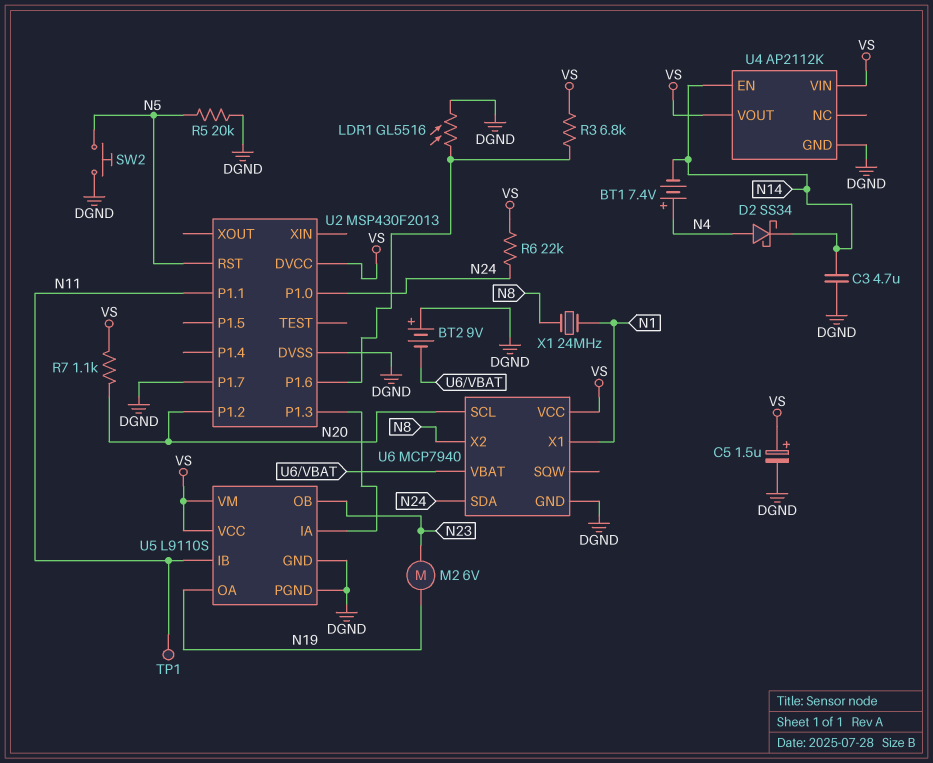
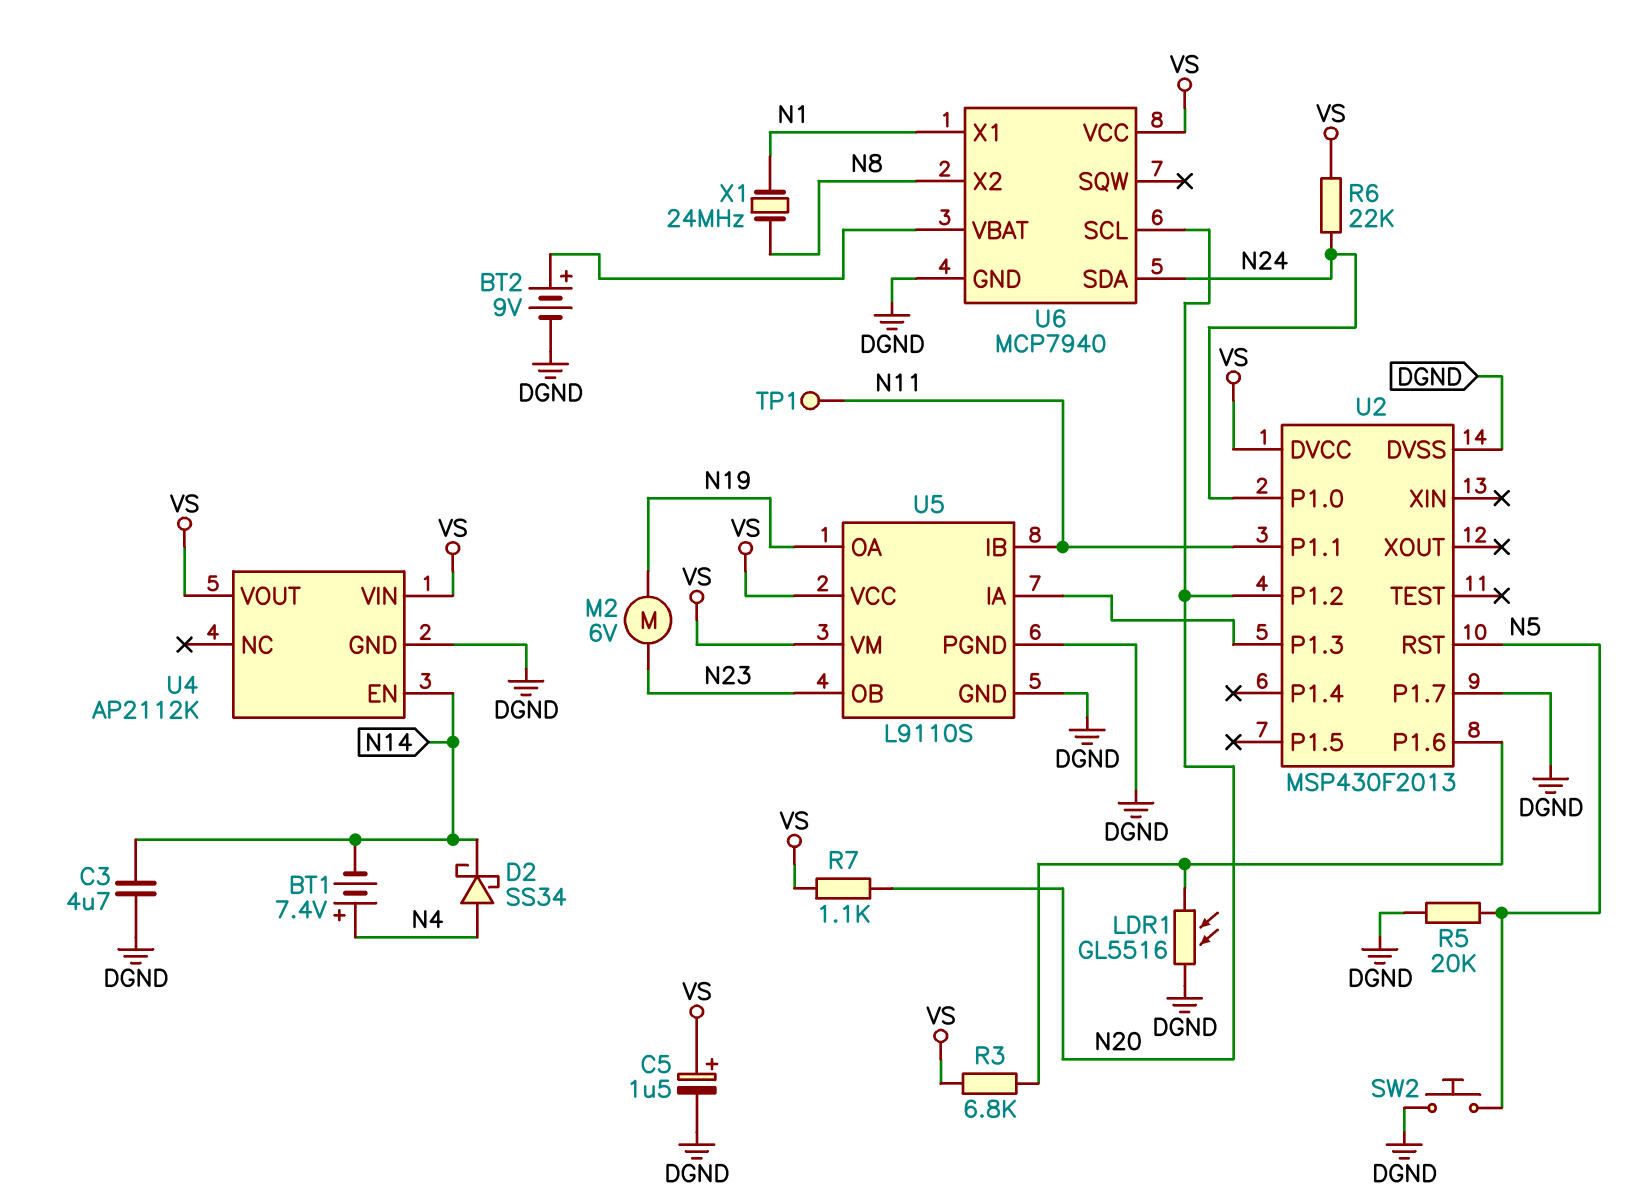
BT2: 9V (plus DGND, minus U6/VBAT) -> 9V (plus U6/VBAT, minus DGND)

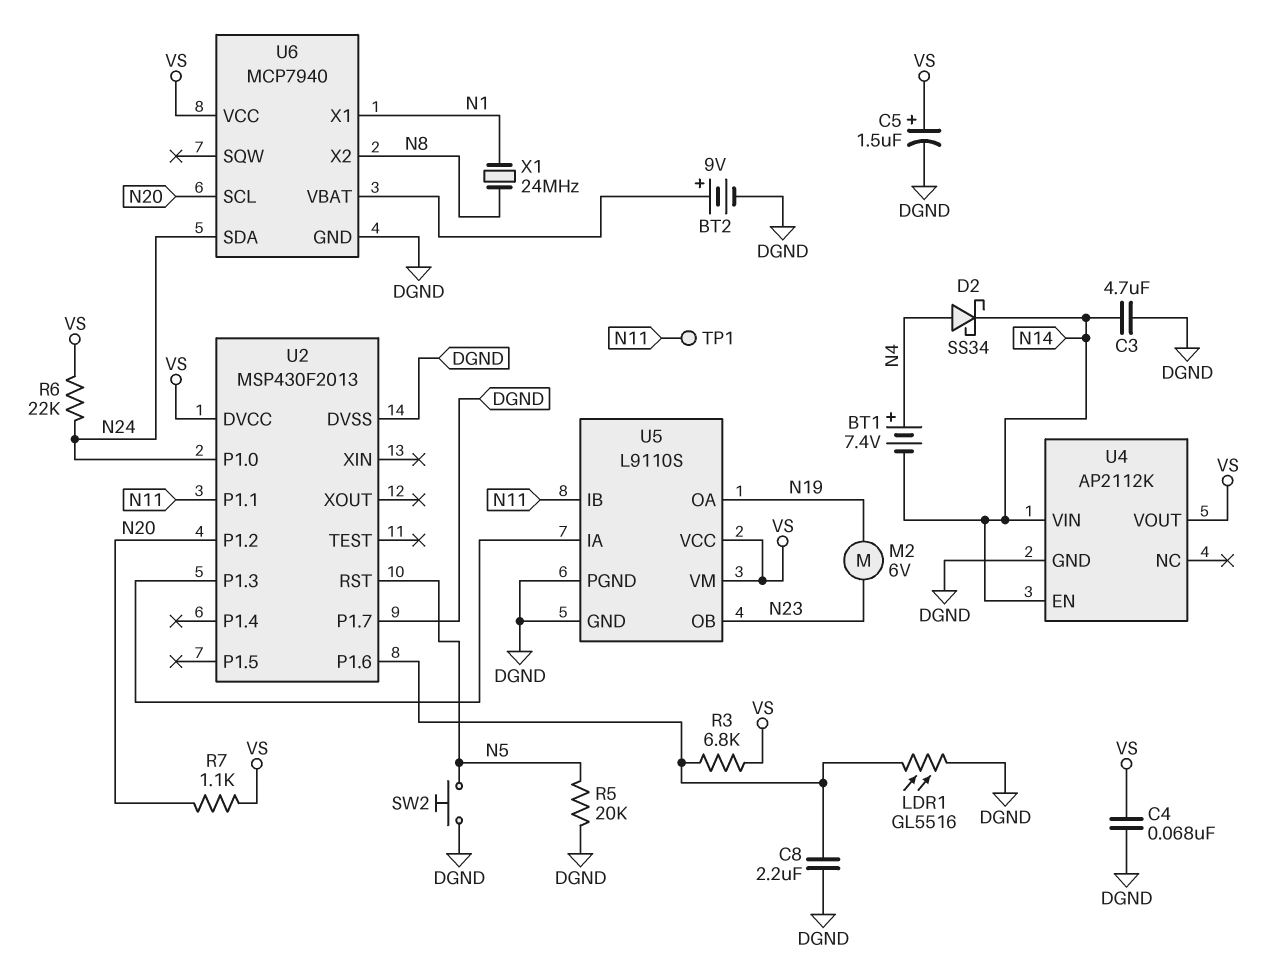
C4: none -> 68nF (DGND, VS)
C8: none -> 2.2uF (DGND, U2/P1.6)
U4 pin VIN: VS -> N14

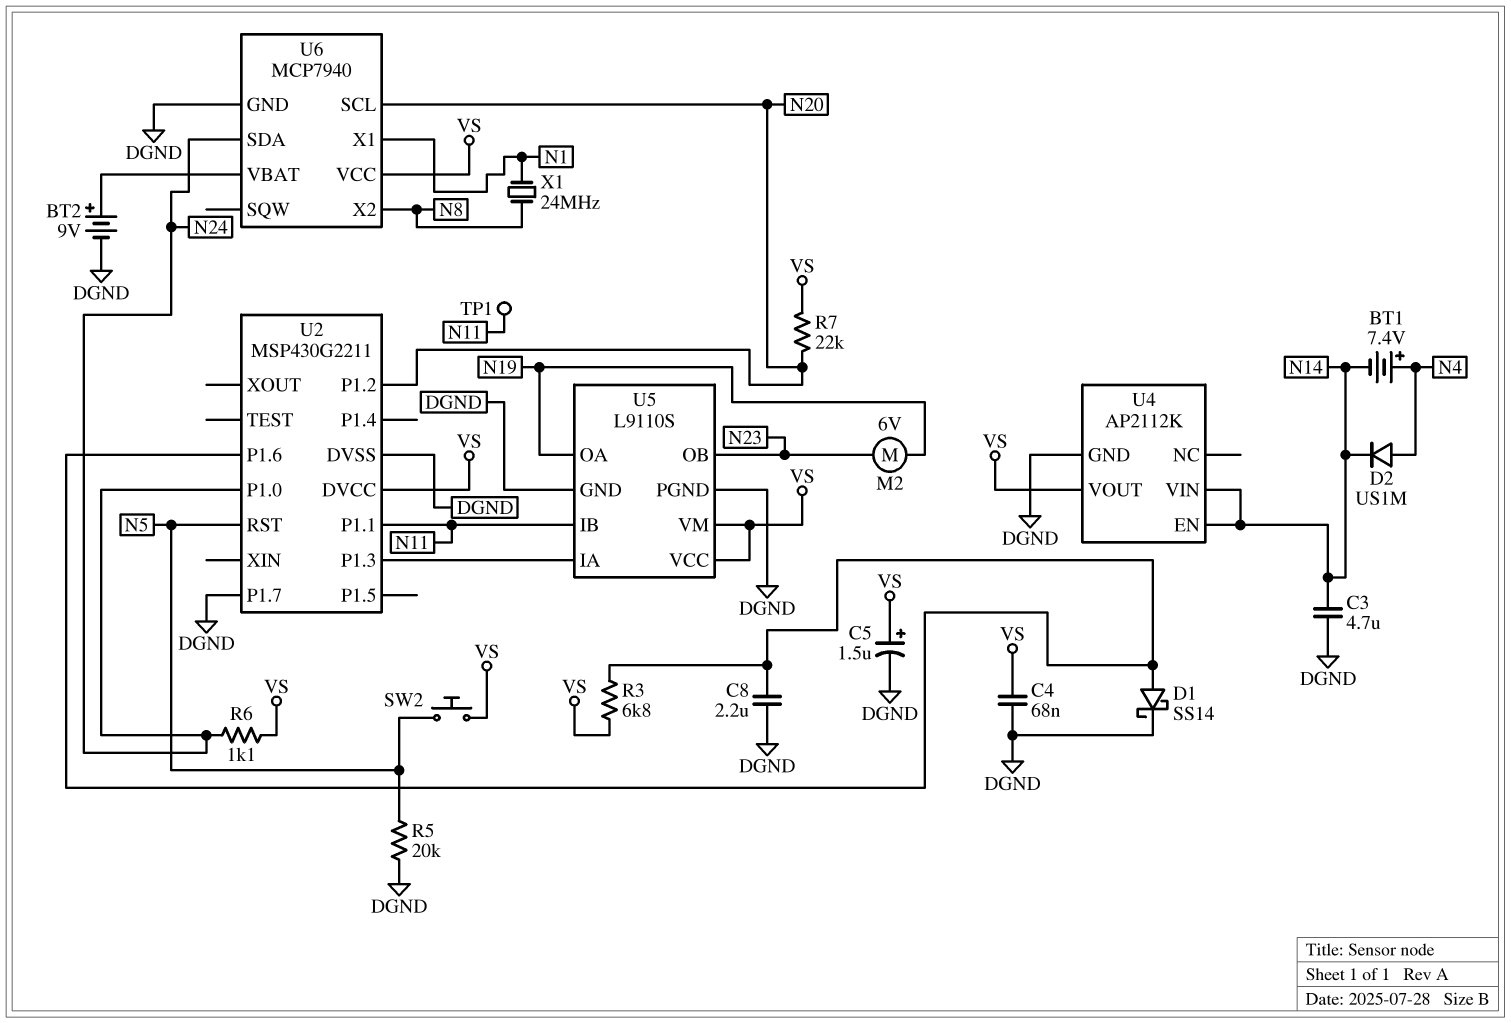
D1: none -> schottky SS14 (A U2/P1.6, K DGND)
D2: schottky SS34 (A N4, K N14) -> diode US1M (A N4, K N14)
LDR1: GL5516 (DGND, U2/P1.6) -> none
R6: 22k (N24, VS) -> 1.1k (N24, VS)
R7: 1.1k (N20, VS) -> 22k (N20, VS)
SW2: button (DGND, N5) -> button (N5, VS)
U2: MSP430F2013 -> MSP430G2211

